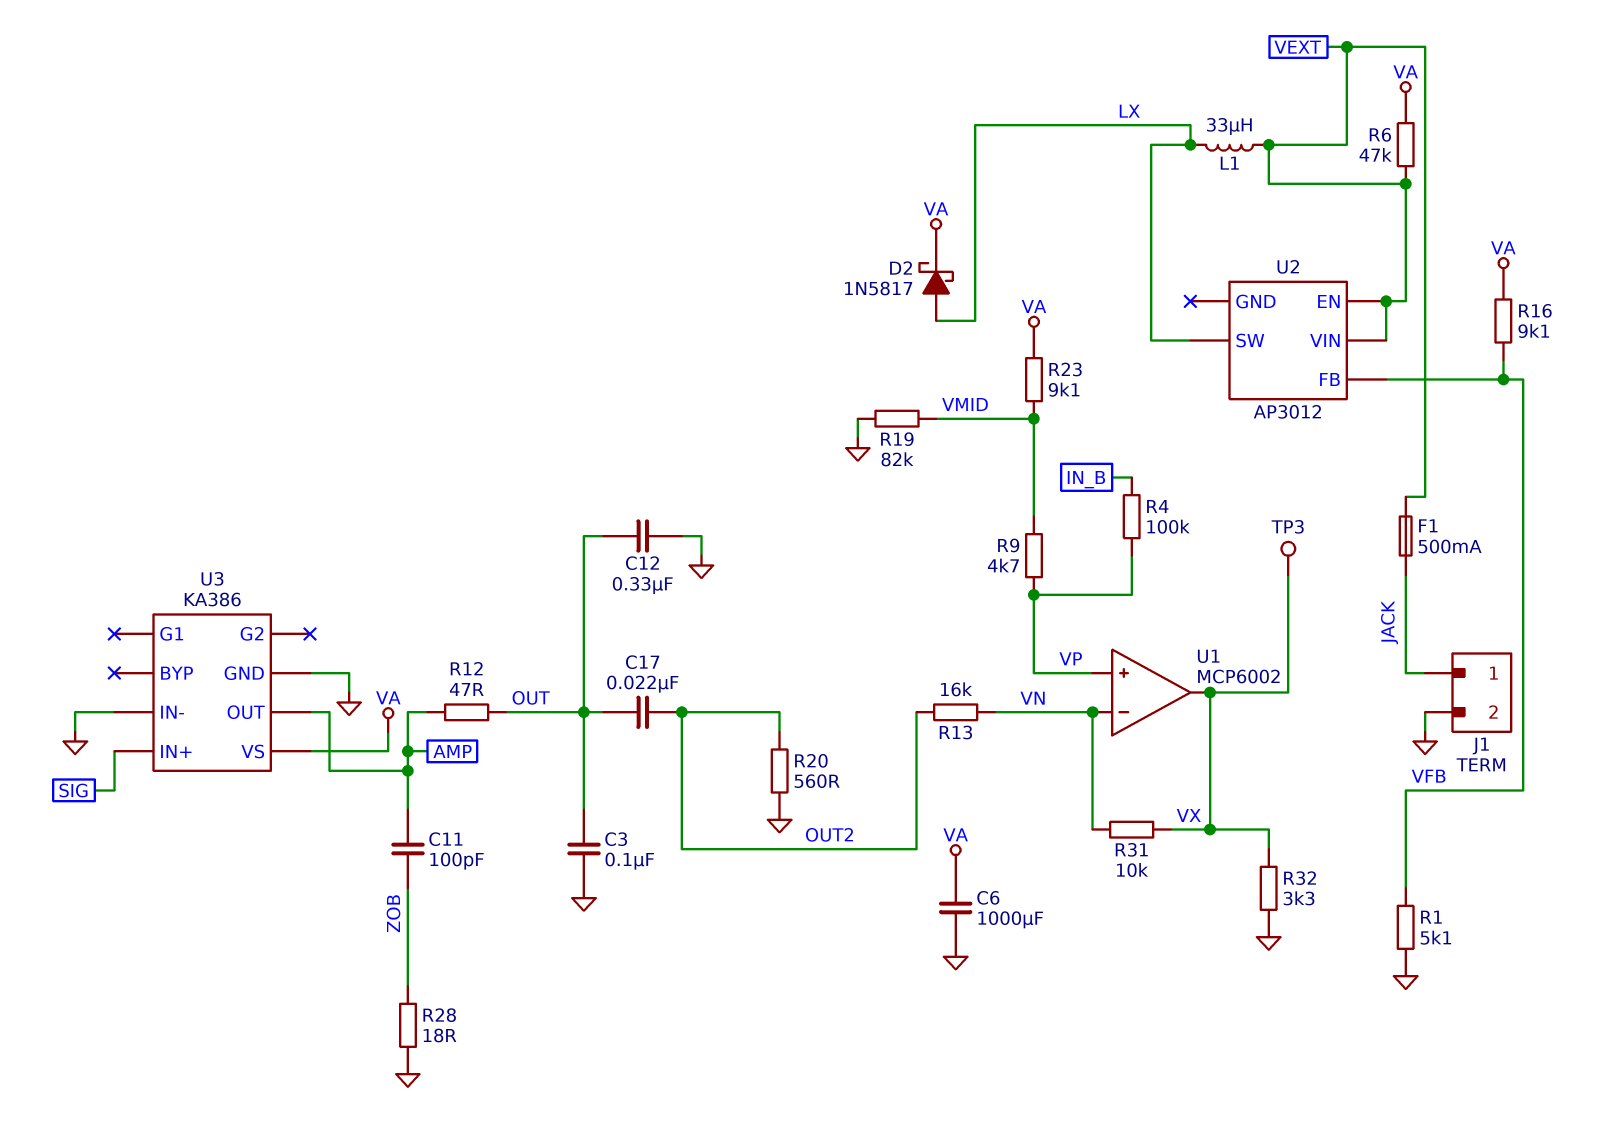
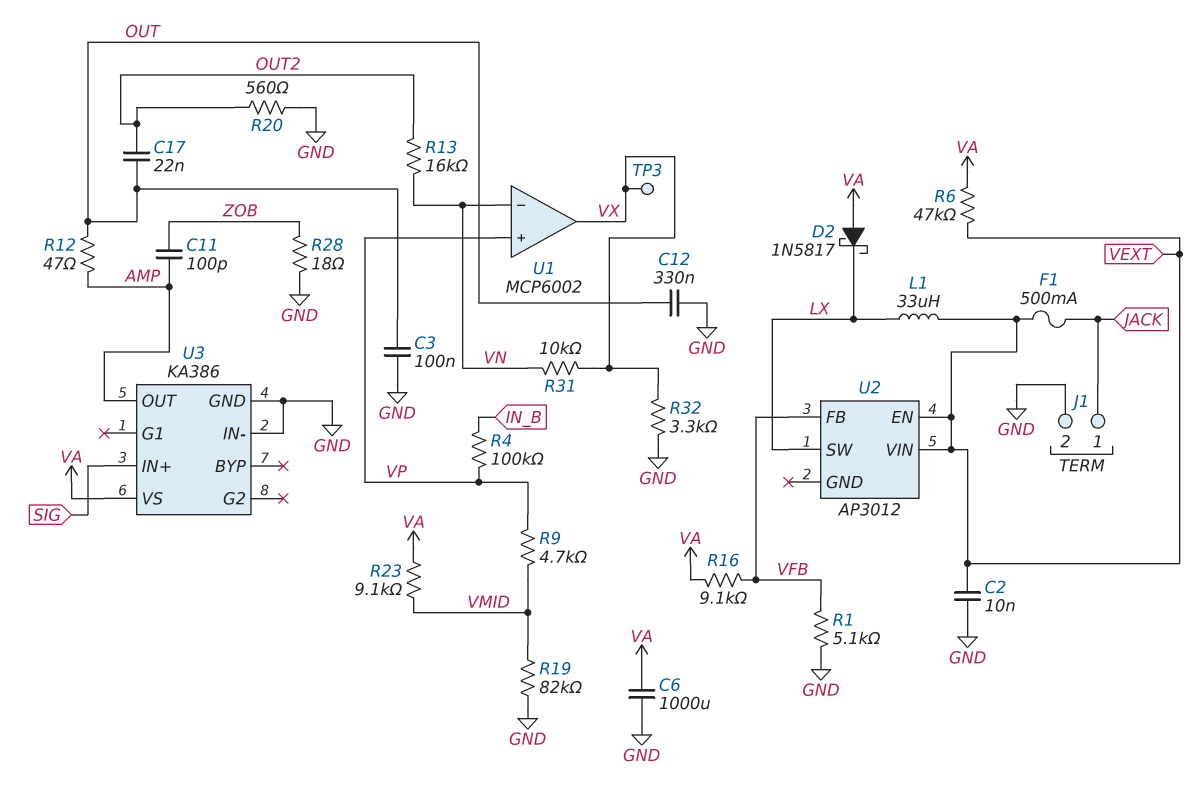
C2: none -> 10nF (GND, VEXT)
D2: schottky 1N5817 (A LX, K VA) -> schottky 1N5817 (A VA, K LX)

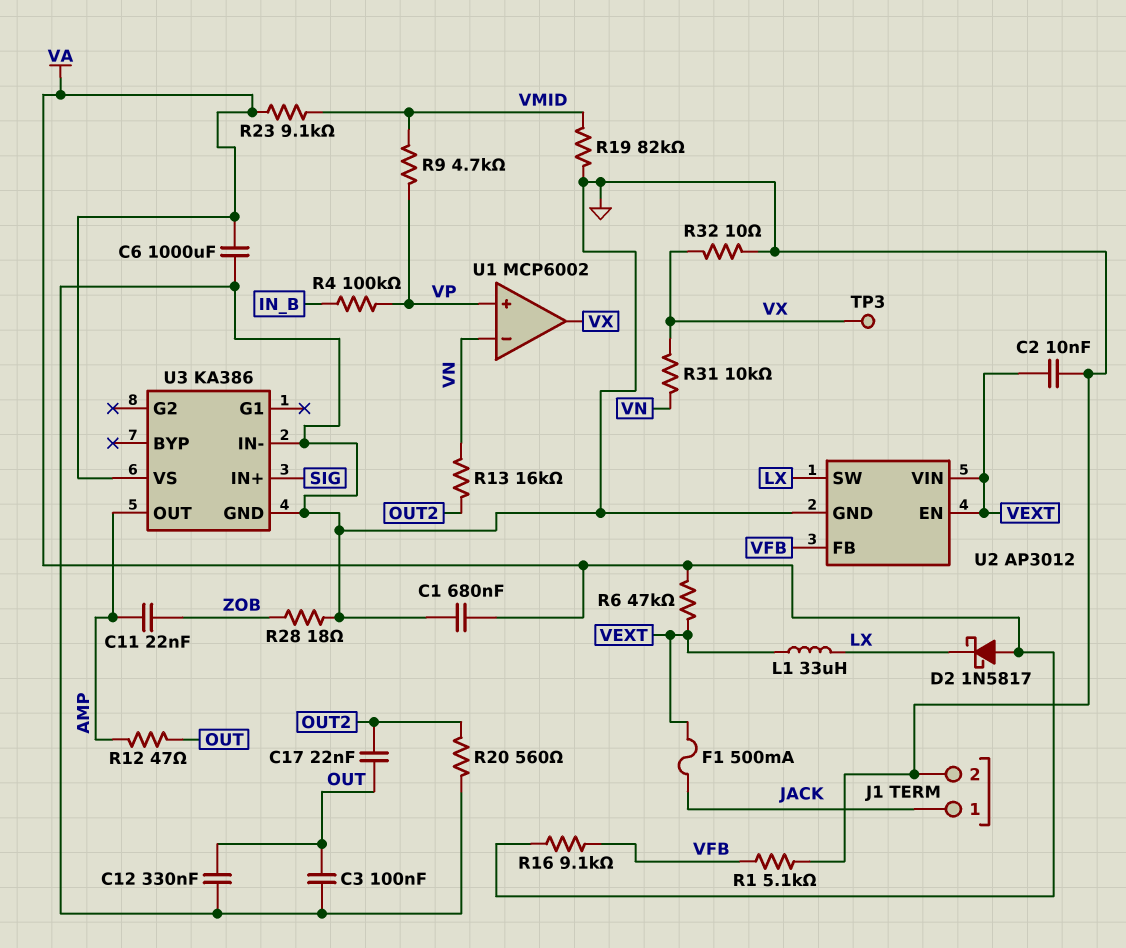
C1: none -> 680nF (GND, VA)
C11: 100pF (AMP, ZOB) -> 22nF (AMP, ZOB)
R32: 3.3k (GND, VX) -> 10 (GND, VX)
U2 pin GND: none -> GND

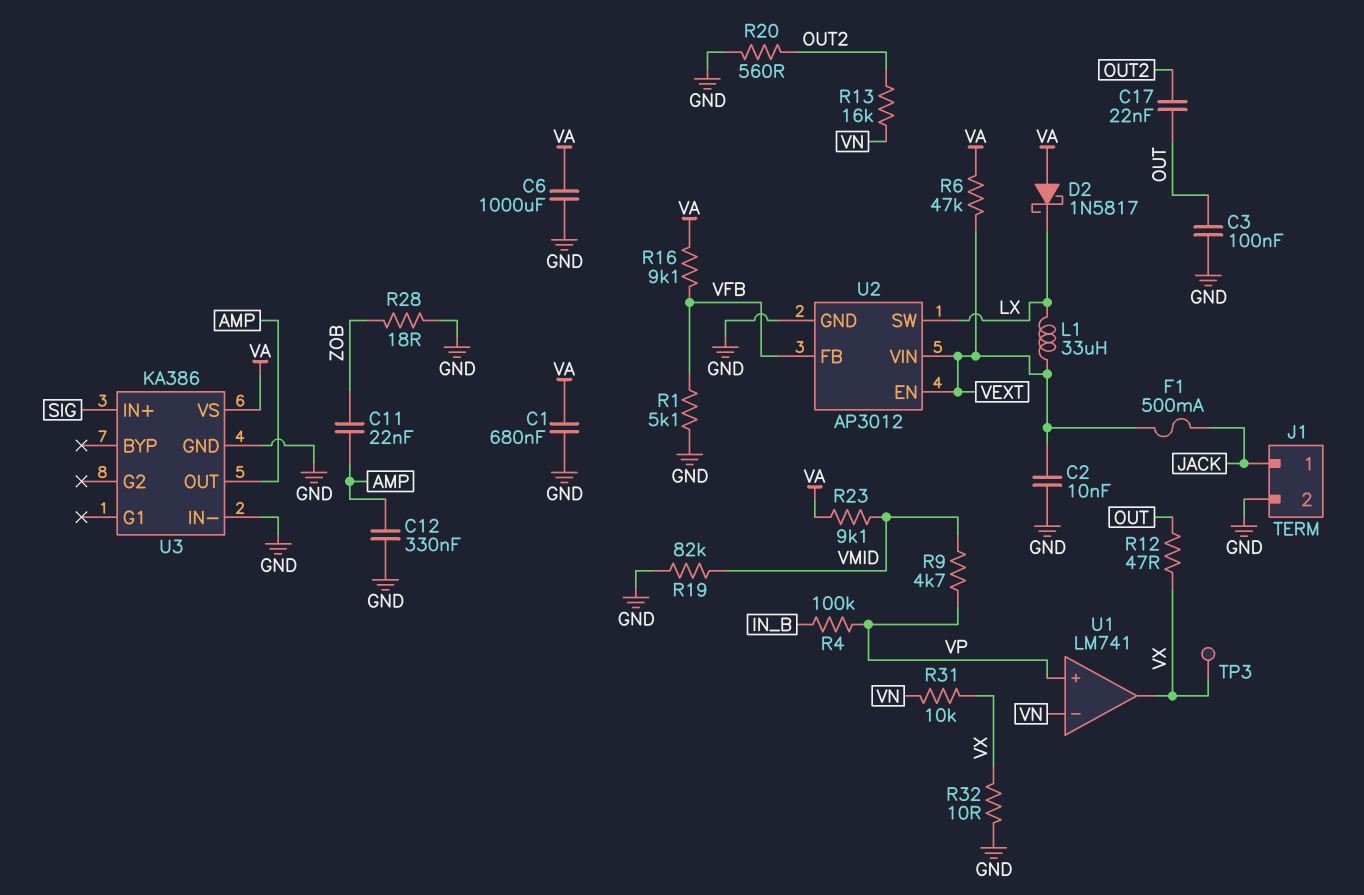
C12: 330nF (GND, OUT) -> 330nF (AMP, GND)
R12: 47 (AMP, OUT) -> 47 (OUT, VX)
U1: MCP6002 -> LM741

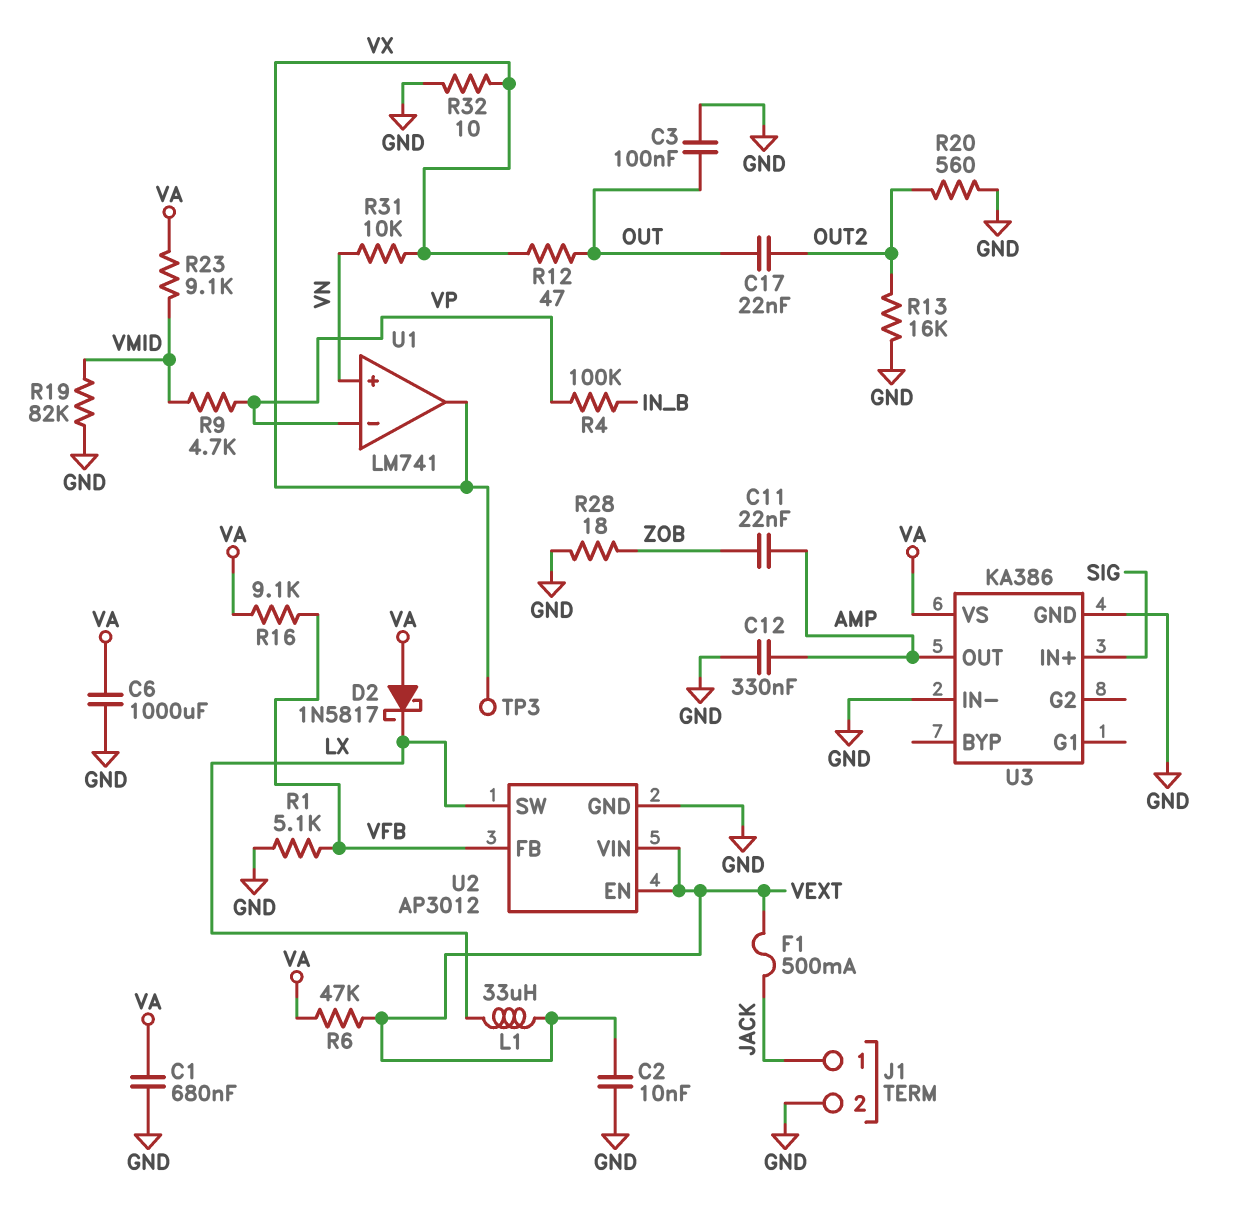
R13: 16k (OUT2, VN) -> 16k (GND, OUT2)
U1 pin in+: VP -> VN
U1 pin in-: VN -> VP

